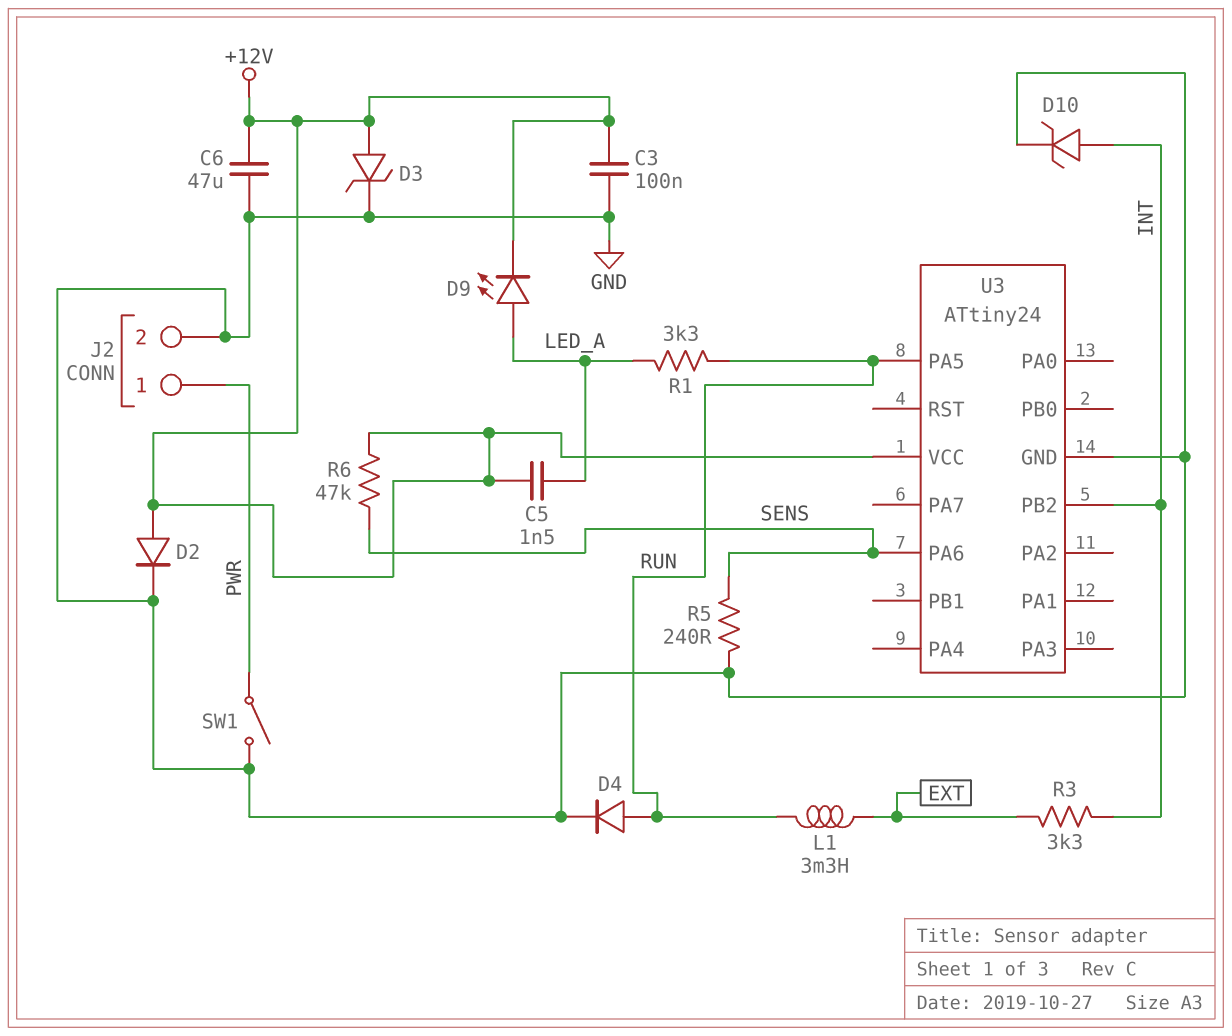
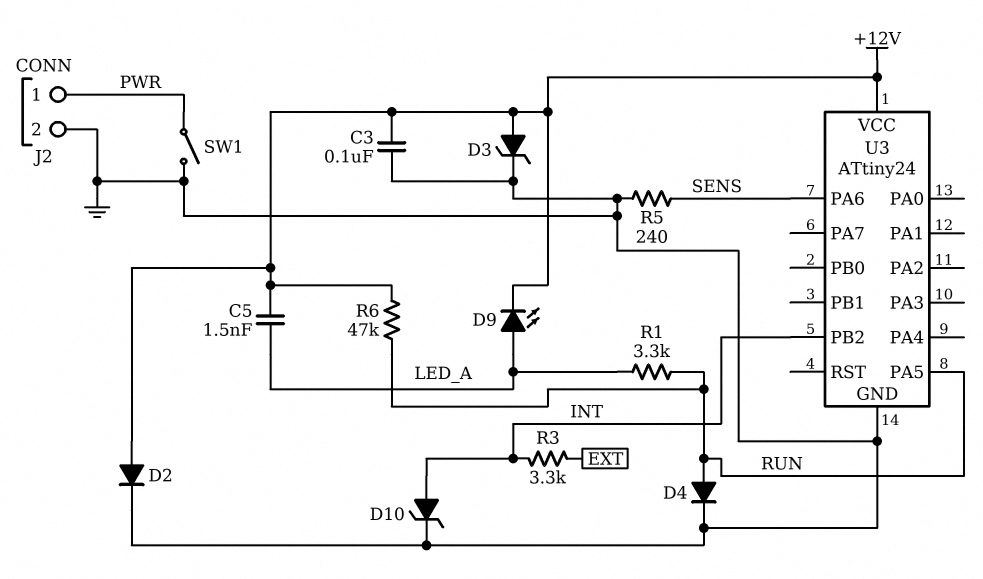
C6: 47uF (+12V, GND) -> none
L1: 3.3mH (EXT, RUN) -> none
R6: 47k (+12V, SENS) -> 47k (+12V, RUN)

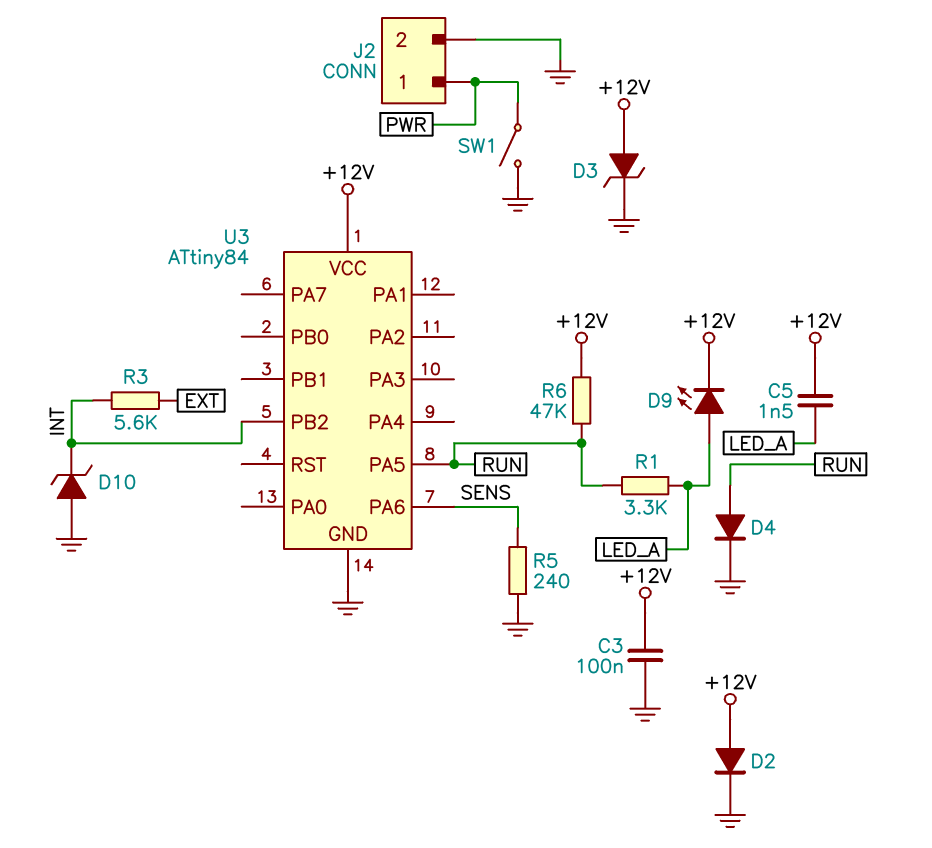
D10: zener (A INT, K GND) -> zener (A GND, K INT)
R3: 3.3k (EXT, INT) -> 5.6k (EXT, INT)
U3: ATtiny24 -> ATtiny84

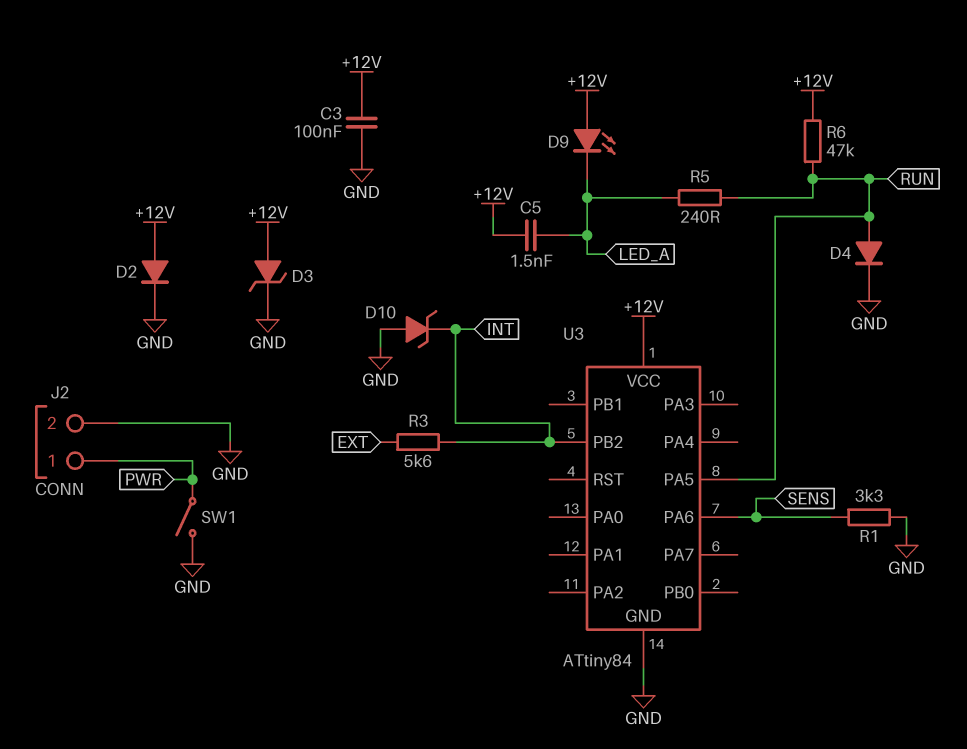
D9: LED (A LED_A, K +12V) -> LED (A +12V, K LED_A)
R1: 3.3k (LED_A, RUN) -> 3.3k (GND, SENS)
R5: 240 (GND, SENS) -> 240 (LED_A, RUN)

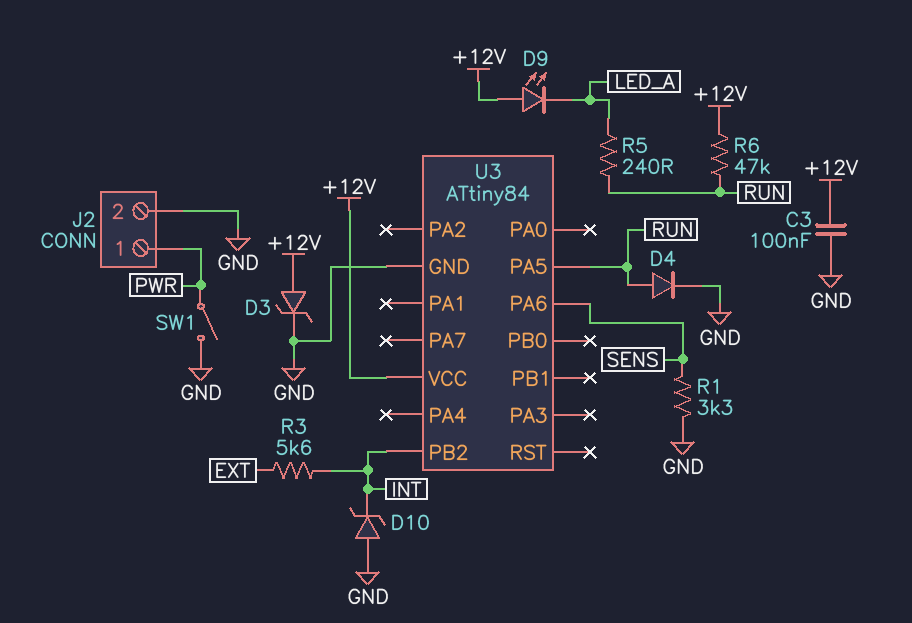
C5: 1.5nF (+12V, LED_A) -> none
D2: diode (A +12V, K GND) -> none

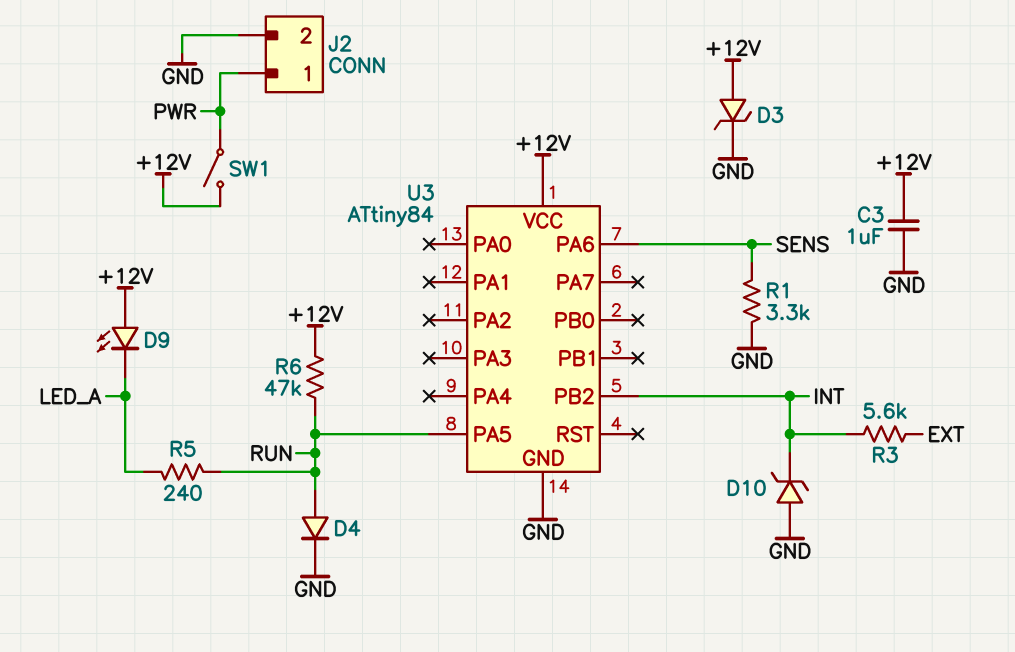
C3: 100nF (+12V, GND) -> 1uF (+12V, GND)
SW1: switch (GND, PWR) -> switch (+12V, PWR)

